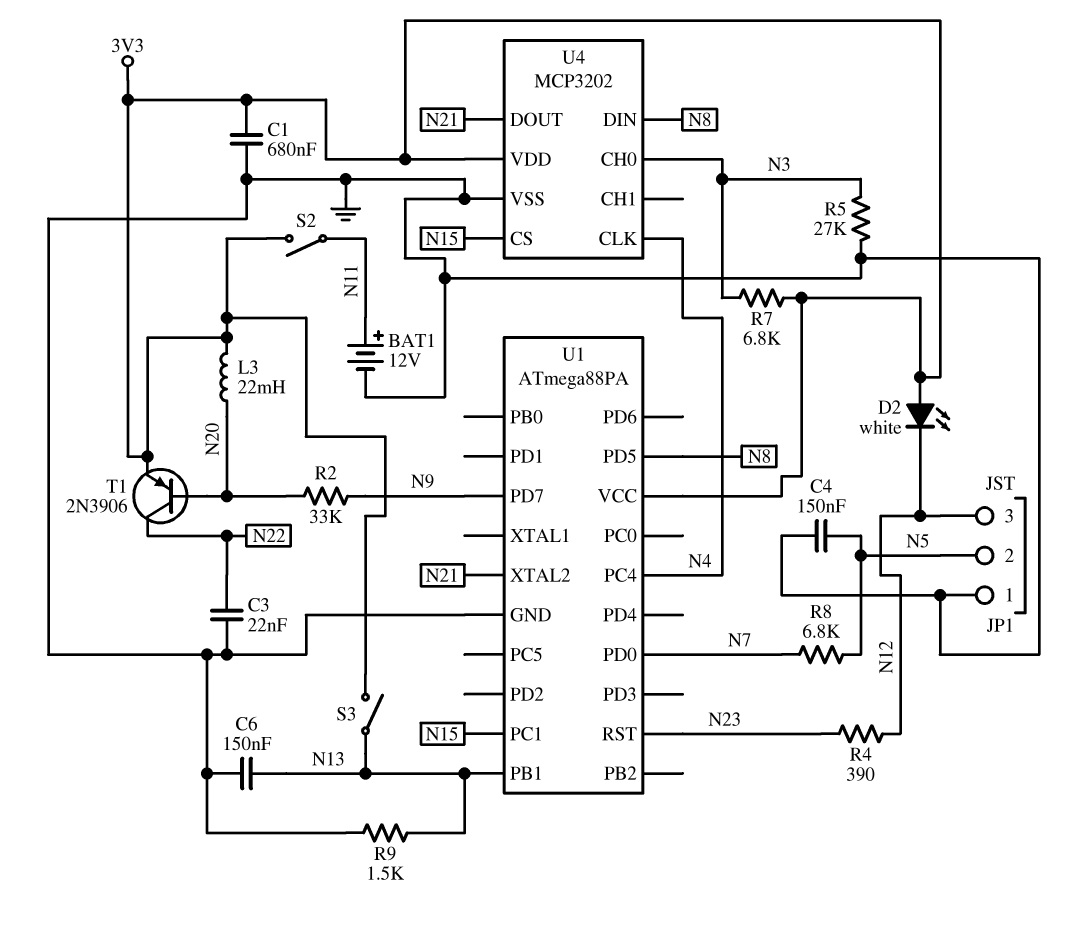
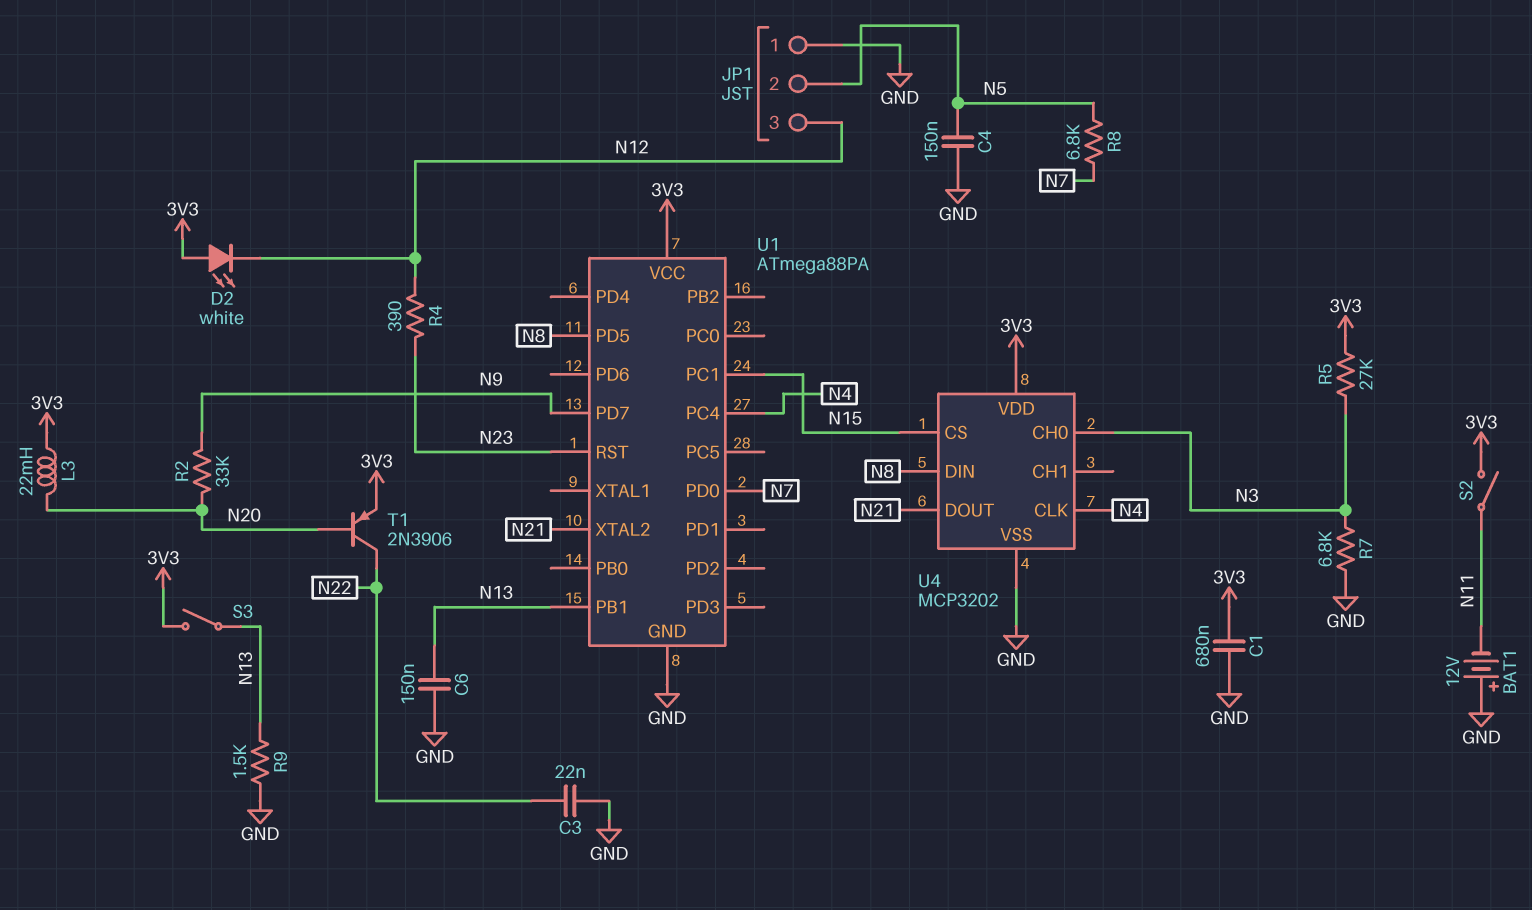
BAT1: 12V (plus N11, minus GND) -> 12V (plus GND, minus N11)
R5: 27k (GND, N3) -> 27k (3V3, N3)
R7: 6.8k (3V3, N3) -> 6.8k (GND, N3)

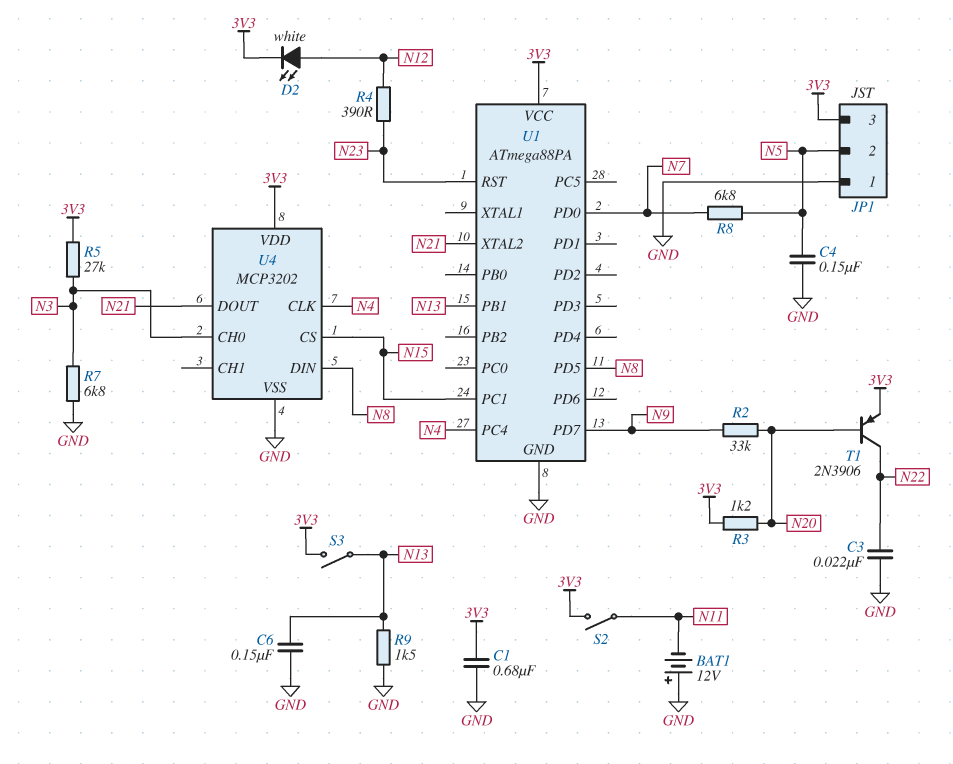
D2: LED white (A 3V3, K N12) -> LED white (A N12, K 3V3)
JP1 pin 3: N12 -> 3V3
L3: 22mH (3V3, N20) -> none
R3: none -> 1.2k (3V3, N20)

